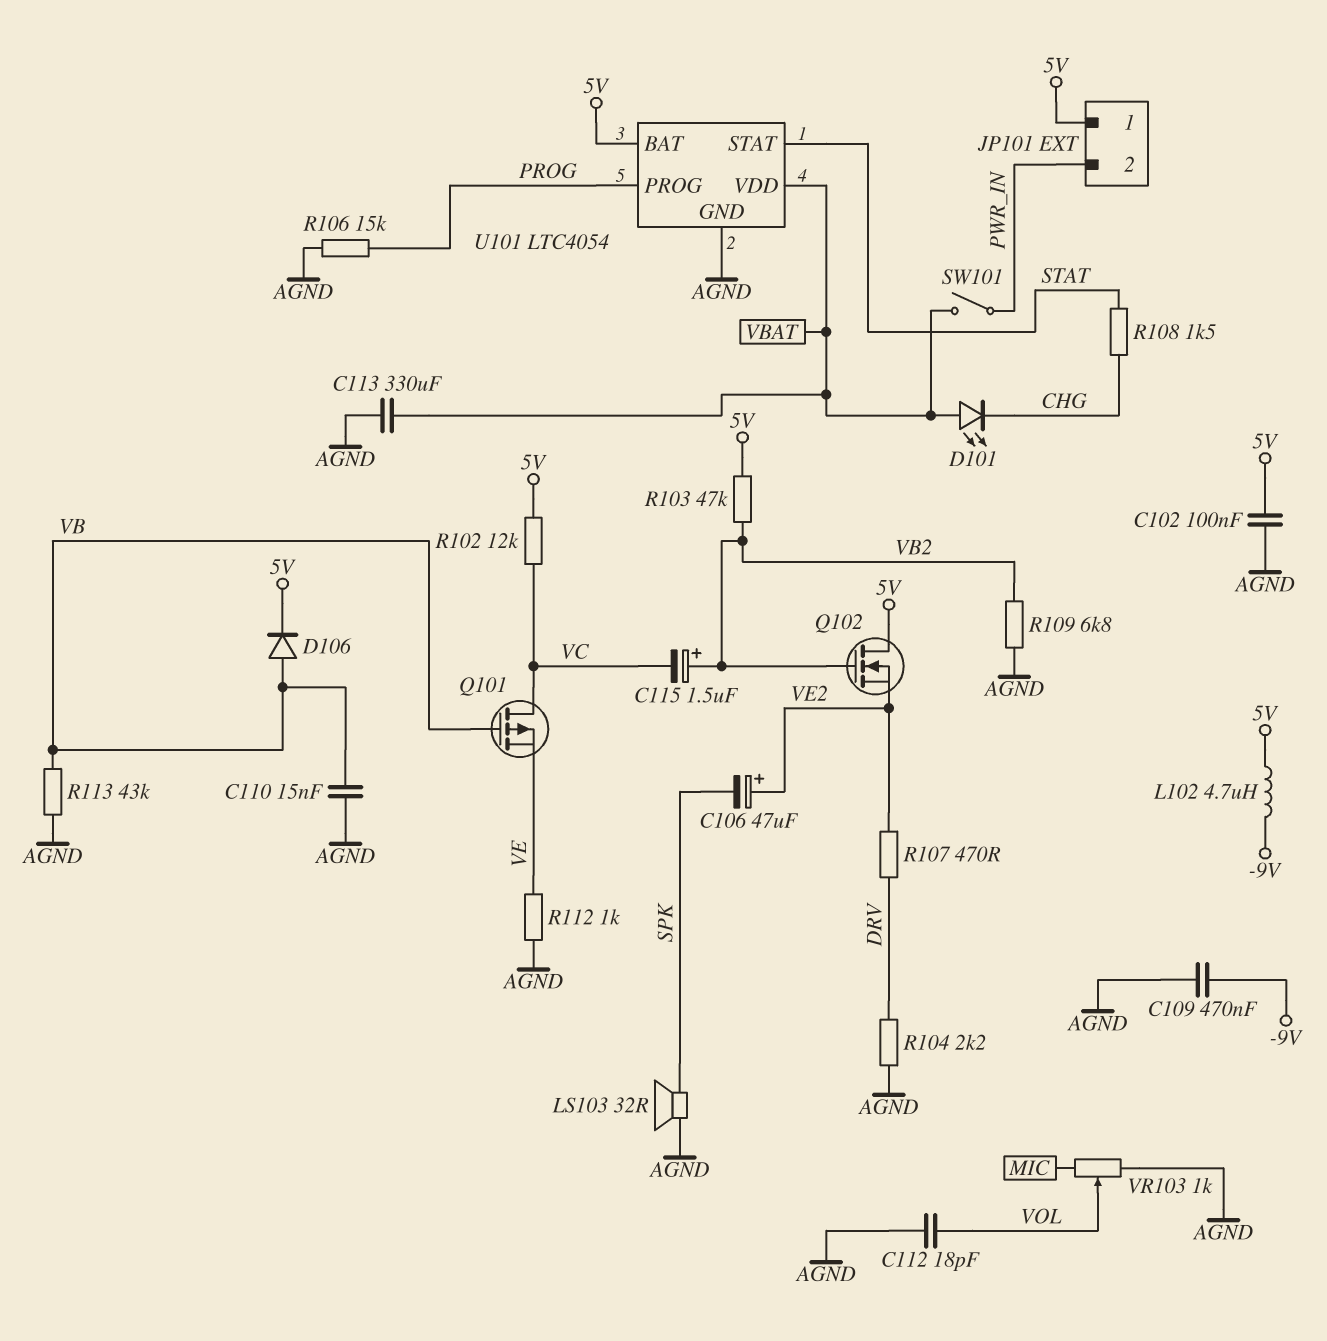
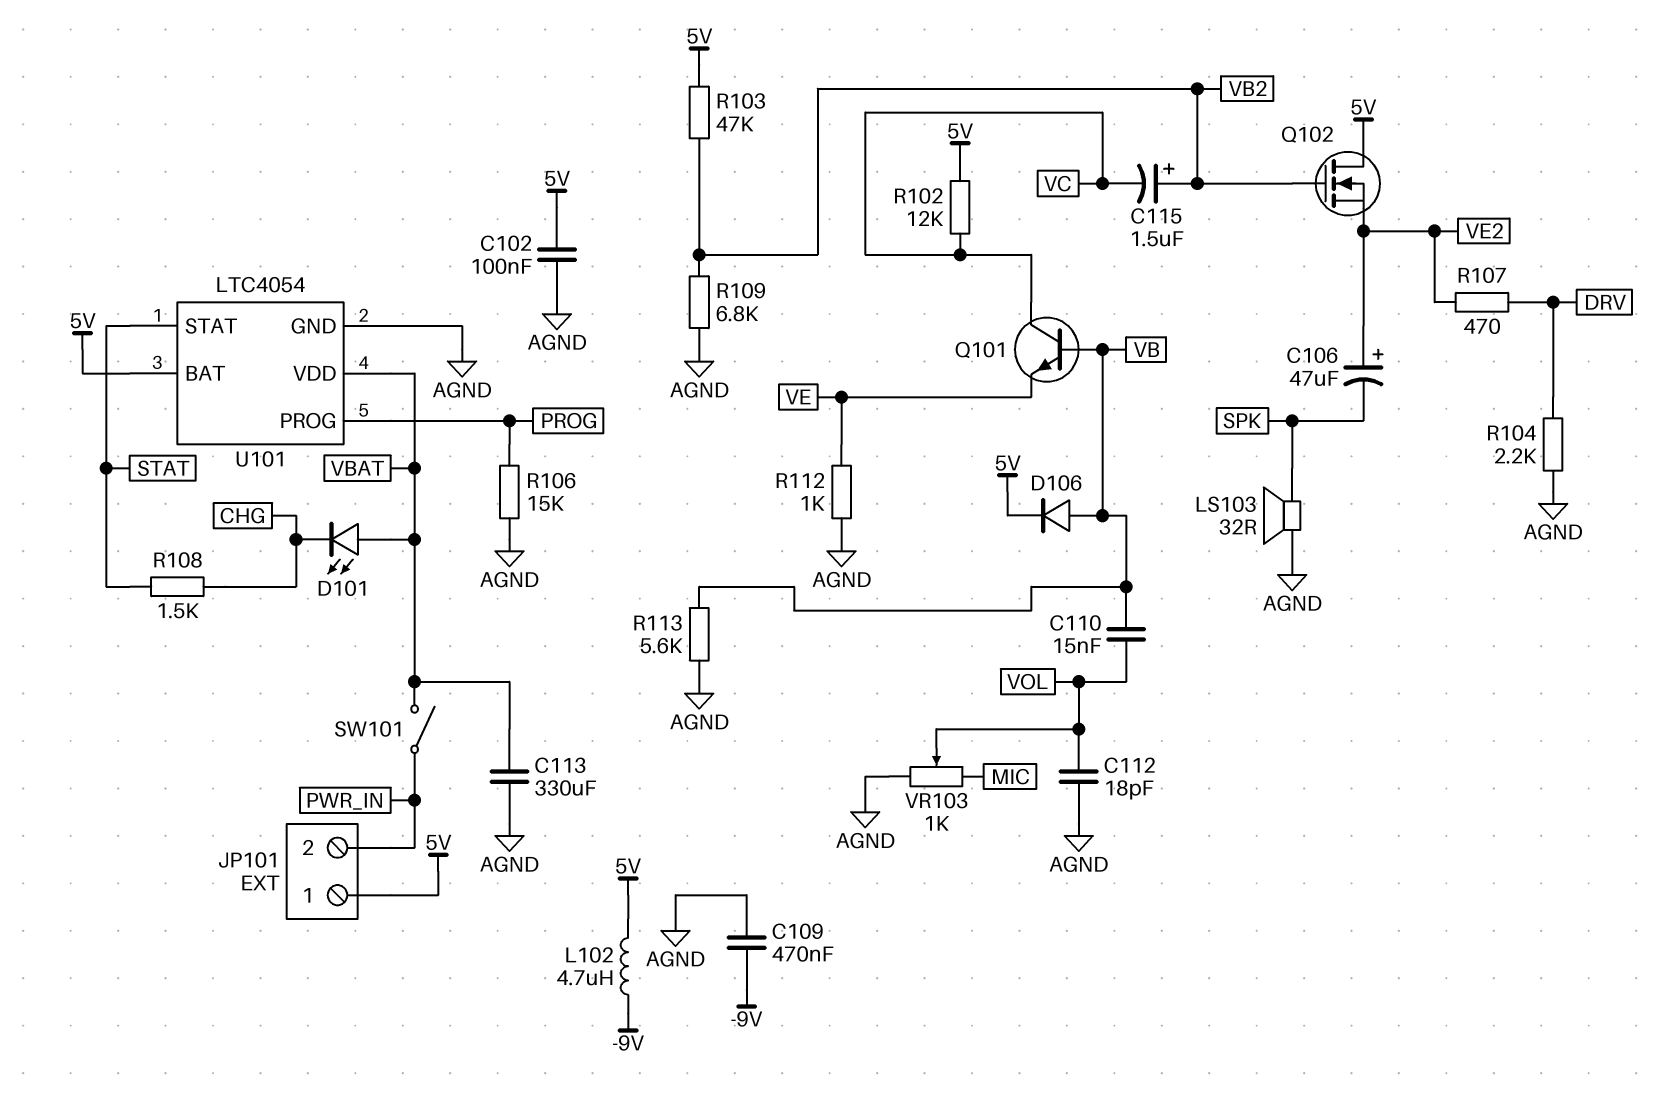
C110: 15nF (AGND, VB) -> 15nF (VB, VOL)
Q101: PMOS (G VB, D VC, S VE) -> NPN (B VB, C VC, E VE)
R113: 43k (AGND, VB) -> 5.6k (AGND, VB)

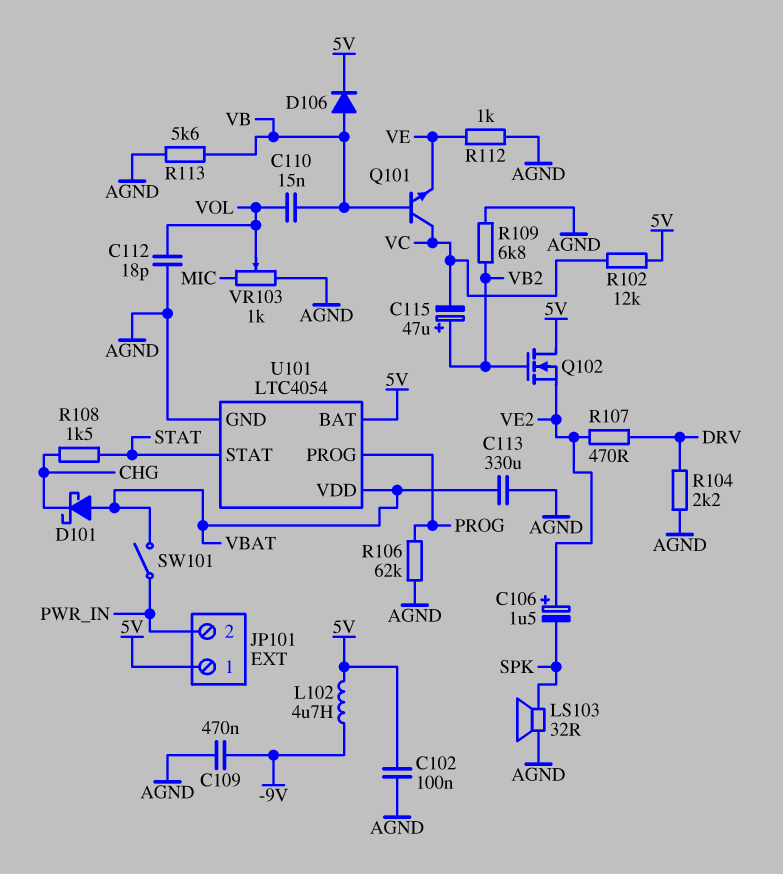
C106: 47uF (plus VE2, minus SPK) -> 1.5uF (plus VE2, minus SPK)
C115: 1.5uF (plus VB2, minus VC) -> 47uF (plus VB2, minus VC)
D101: LED (A VBAT, K CHG) -> schottky (A VBAT, K CHG)
R103: 47k (5V, VB2) -> none
R106: 15k (AGND, PROG) -> 62k (AGND, PROG)

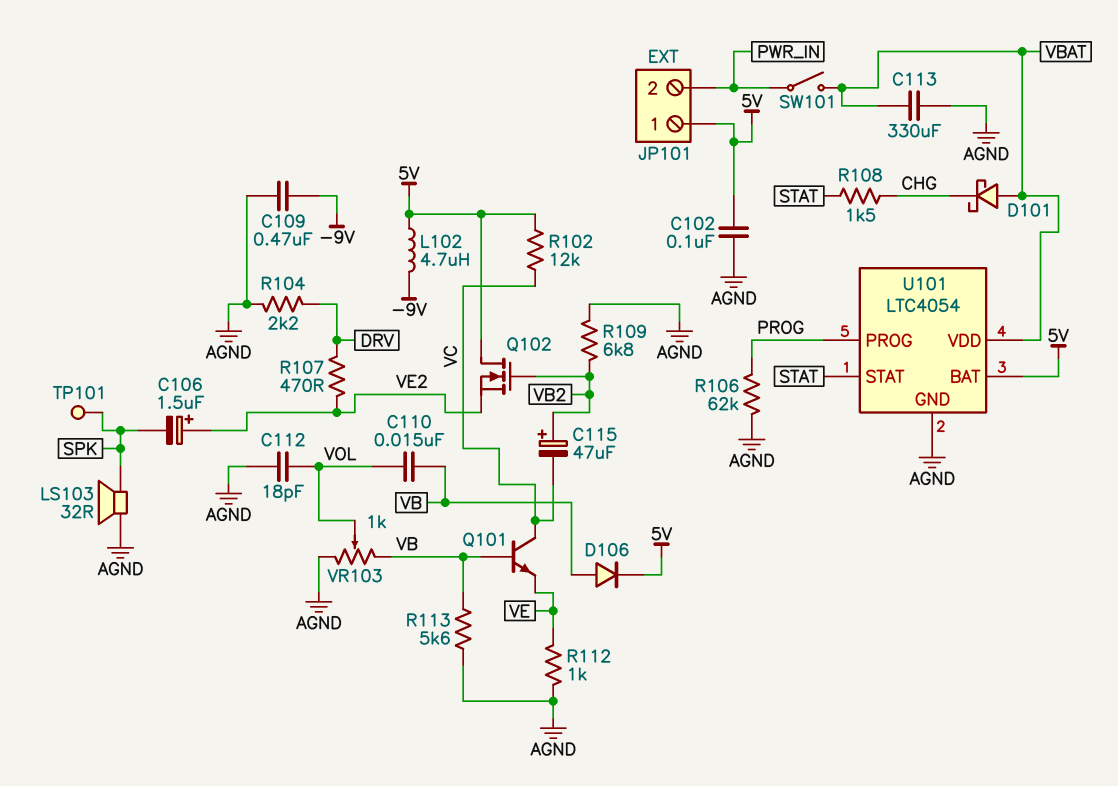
TP101: none -> test point (SPK)
VR103: 1k (AGND, MIC, wiper VOL) -> 1k (AGND, VB, wiper VOL)

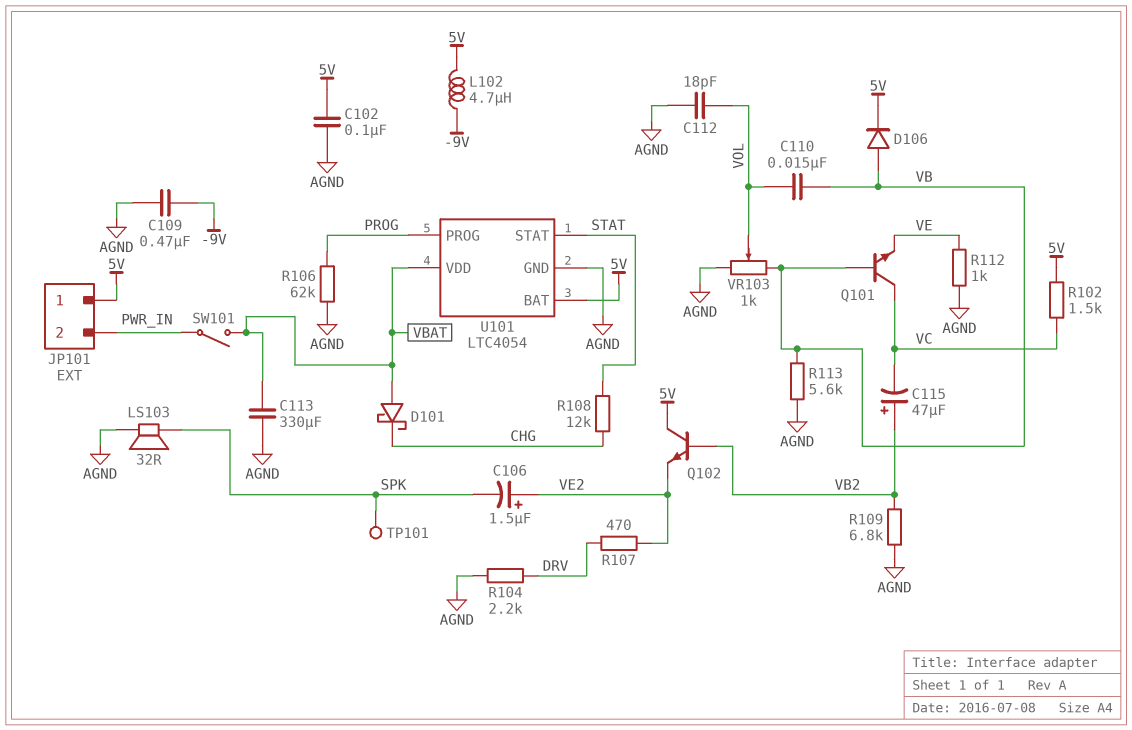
Q102: NMOS (G VB2, D 5V, S VE2) -> NPN (B VB2, C 5V, E VE2)
R102: 12k (5V, VC) -> 1.5k (5V, VC)
R108: 1.5k (CHG, STAT) -> 12k (CHG, STAT)

